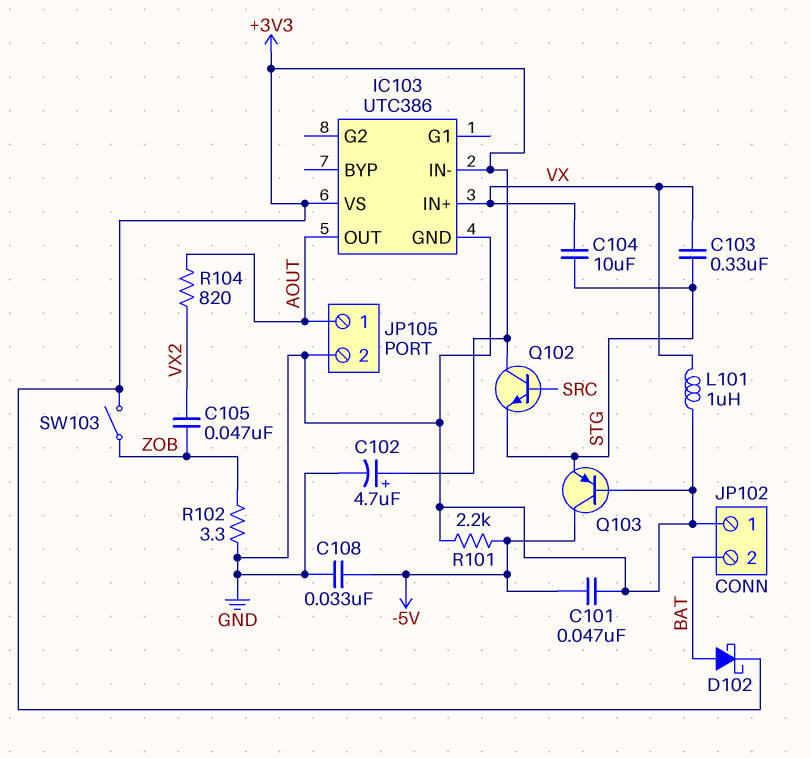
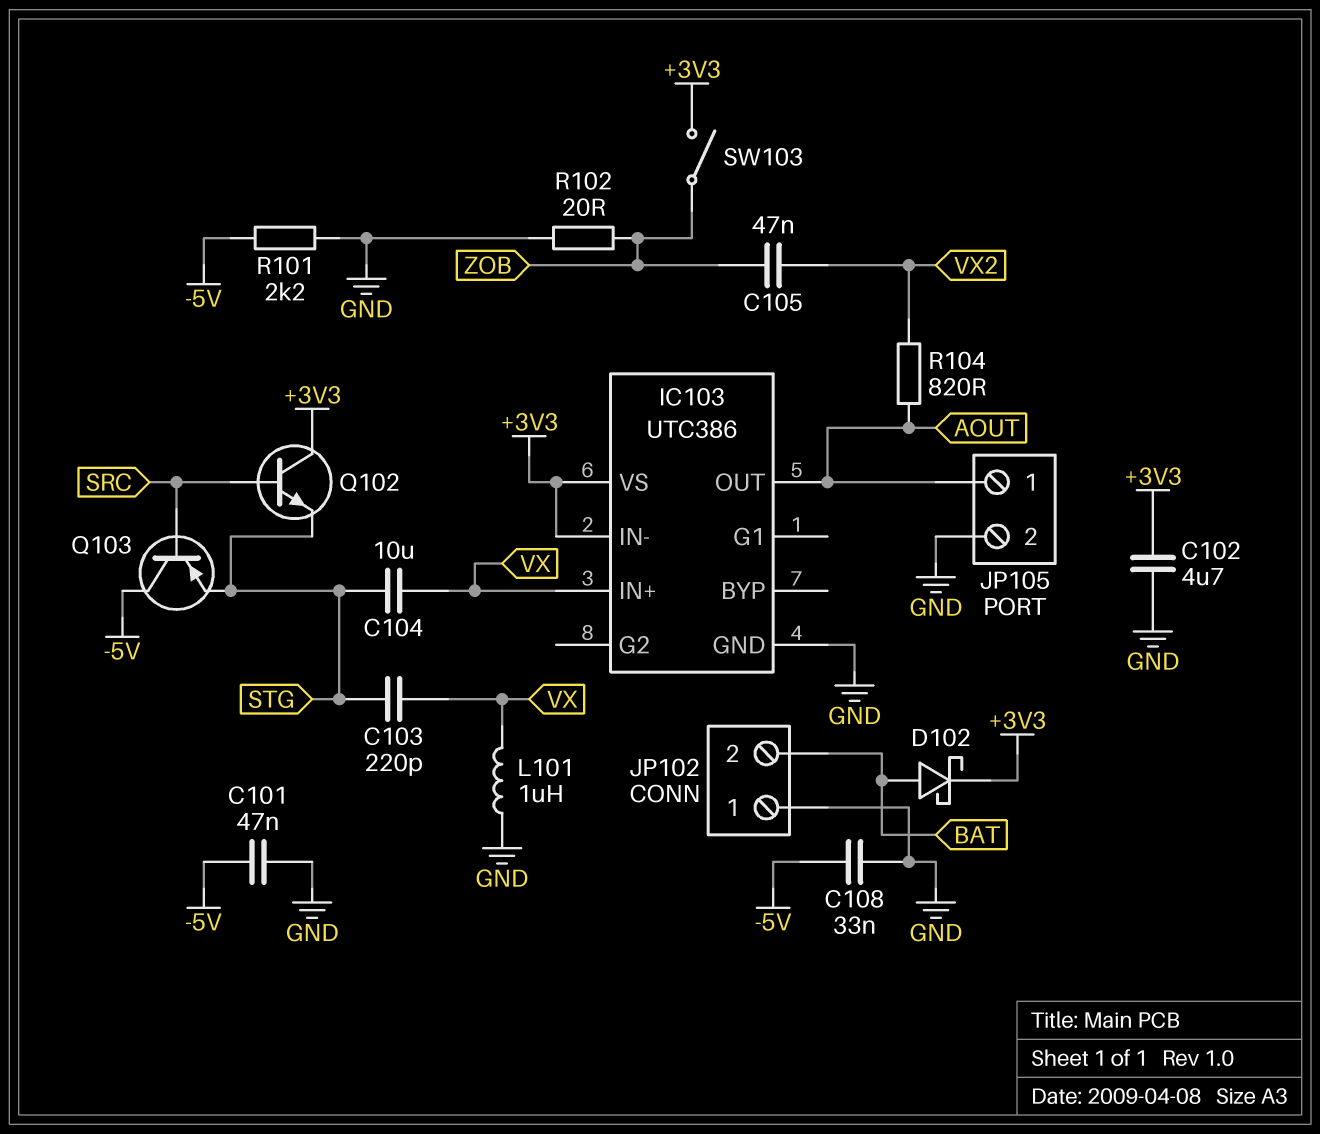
C102: 4.7uF (plus +3V3, minus GND) -> 4.7uF (+3V3, GND)
C103: 330nF (STG, VX) -> 220pF (STG, VX)
Q103: PNP (B GND, C -5V, E STG) -> PNP (B SRC, C -5V, E STG)
R102: 3.3 (GND, ZOB) -> 20 (GND, ZOB)

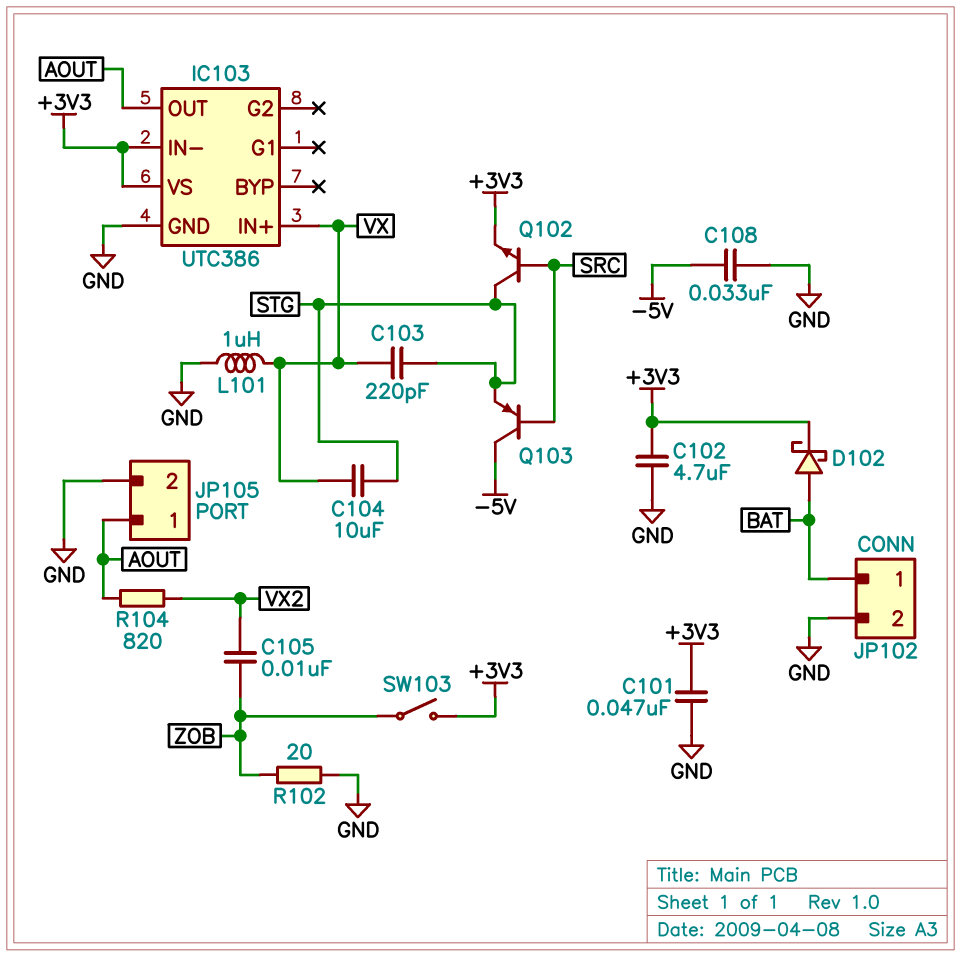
C101: 47nF (-5V, GND) -> 47nF (+3V3, GND)
C105: 47nF (VX2, ZOB) -> 10nF (VX2, ZOB)
JP102 pin 1: GND -> BAT
JP102 pin 2: BAT -> GND
Q102: NPN (B SRC, C +3V3, E STG) -> NPN (B SRC, C STG, E +3V3)
R101: 2.2k (-5V, GND) -> none

